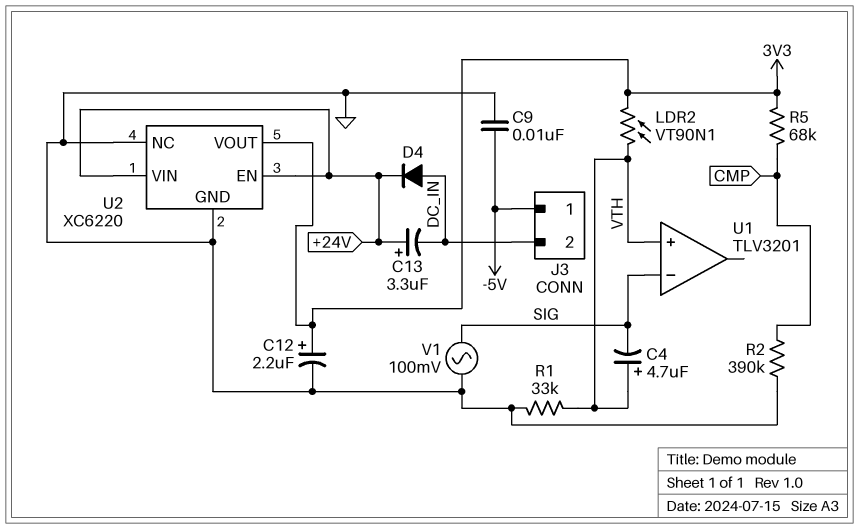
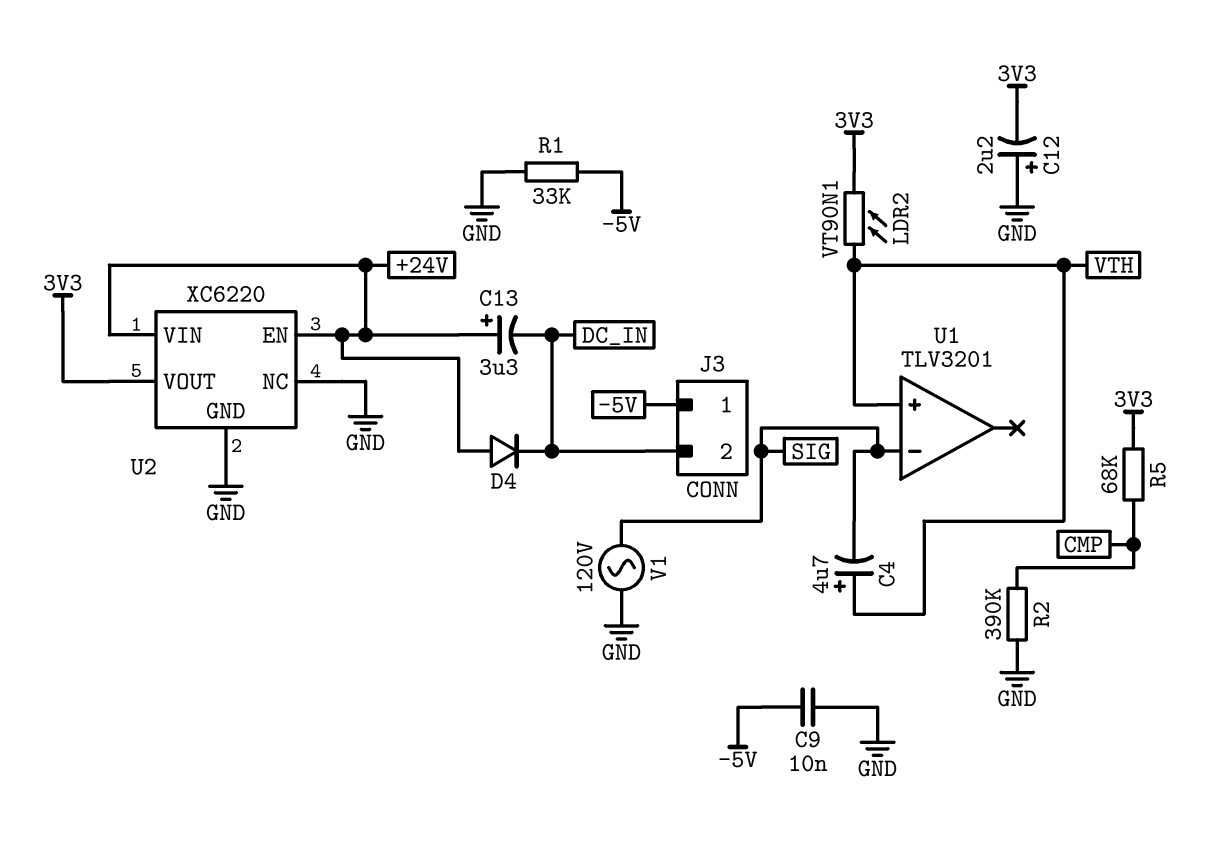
C12: 2.2uF (plus 3V3, minus GND) -> 2.2uF (plus GND, minus 3V3)
D4: diode (A DC_IN, K +24V) -> diode (A +24V, K DC_IN)
R1: 33k (GND, VTH) -> 33k (-5V, GND)
V1: AC 100mV (GND, SIG) -> AC 120V (GND, SIG)

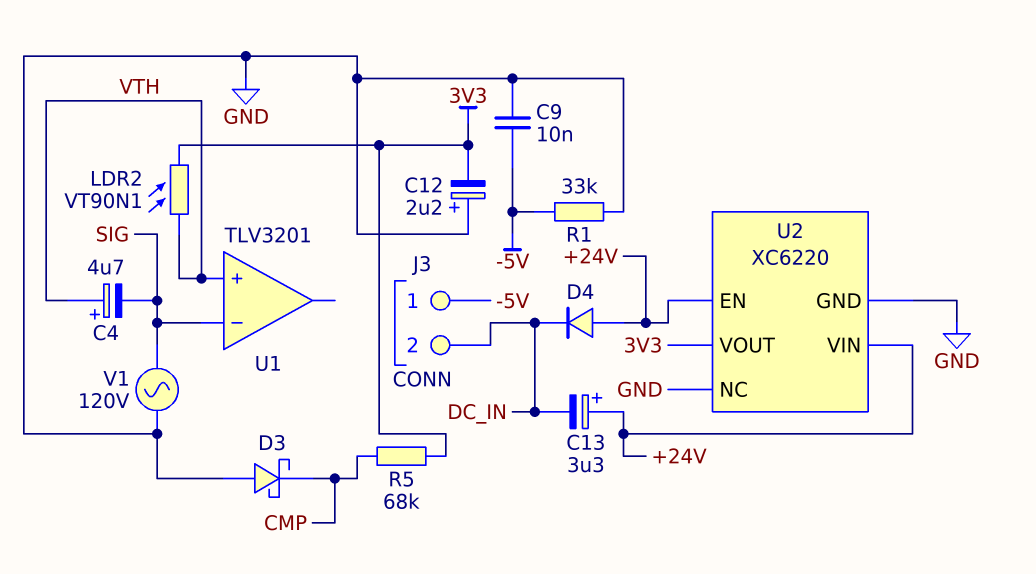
D3: none -> schottky (A GND, K CMP)
R2: 390k (CMP, GND) -> none

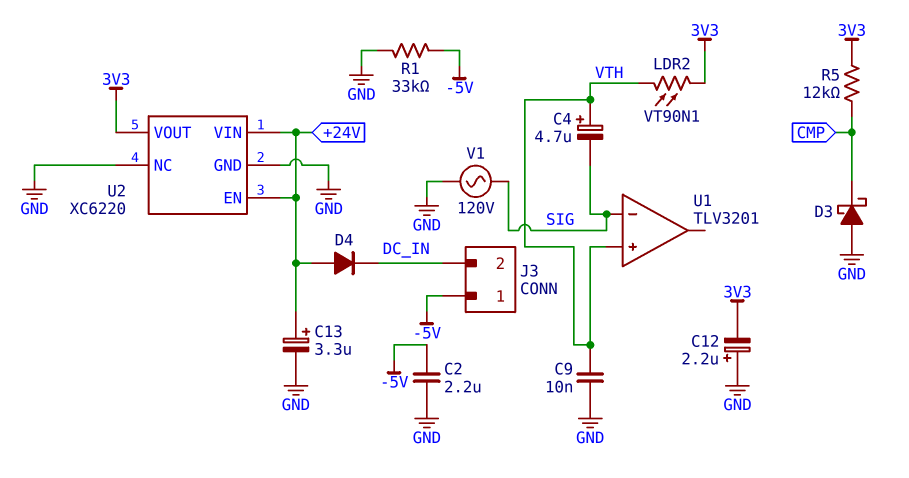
C2: none -> 2.2uF (-5V, GND)
C9: 10nF (-5V, GND) -> 10nF (GND, VTH)
C13: 3.3uF (plus +24V, minus DC_IN) -> 3.3uF (plus +24V, minus GND)
R5: 68k (3V3, CMP) -> 12k (3V3, CMP)

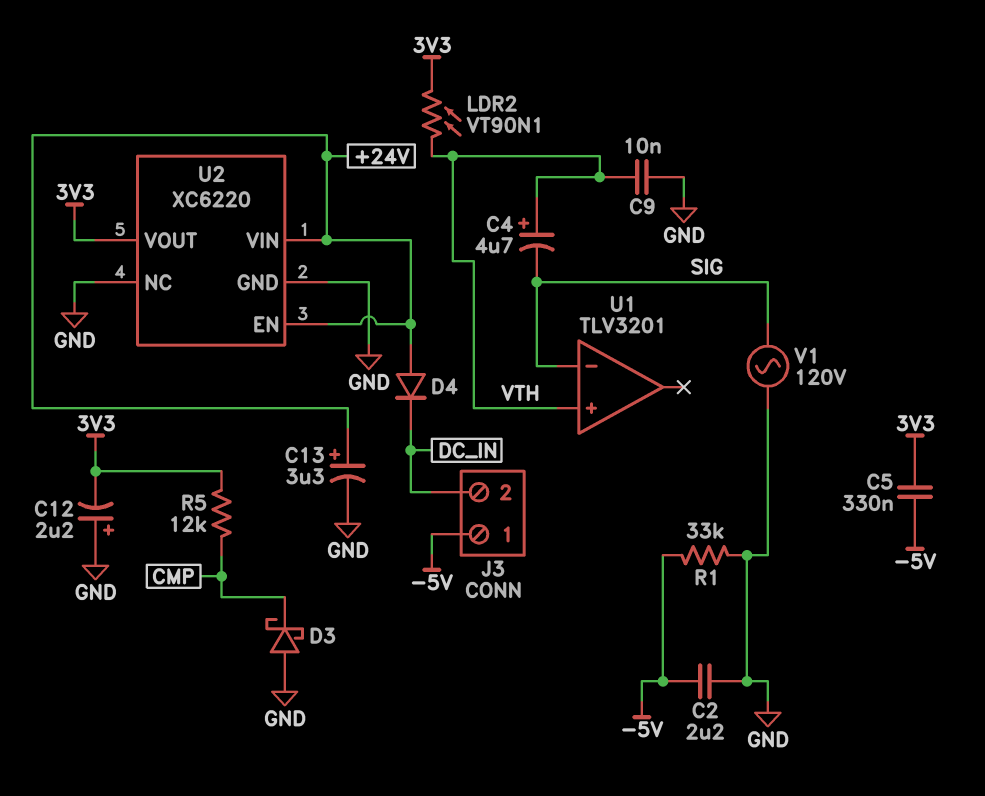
C5: none -> 330nF (-5V, 3V3)

